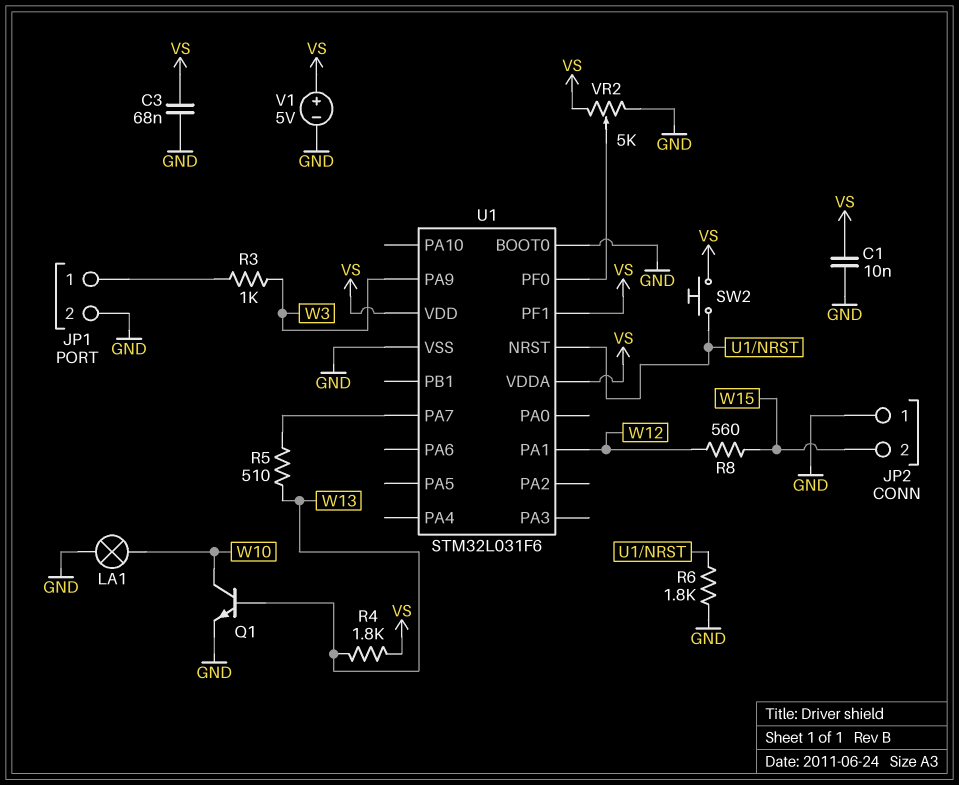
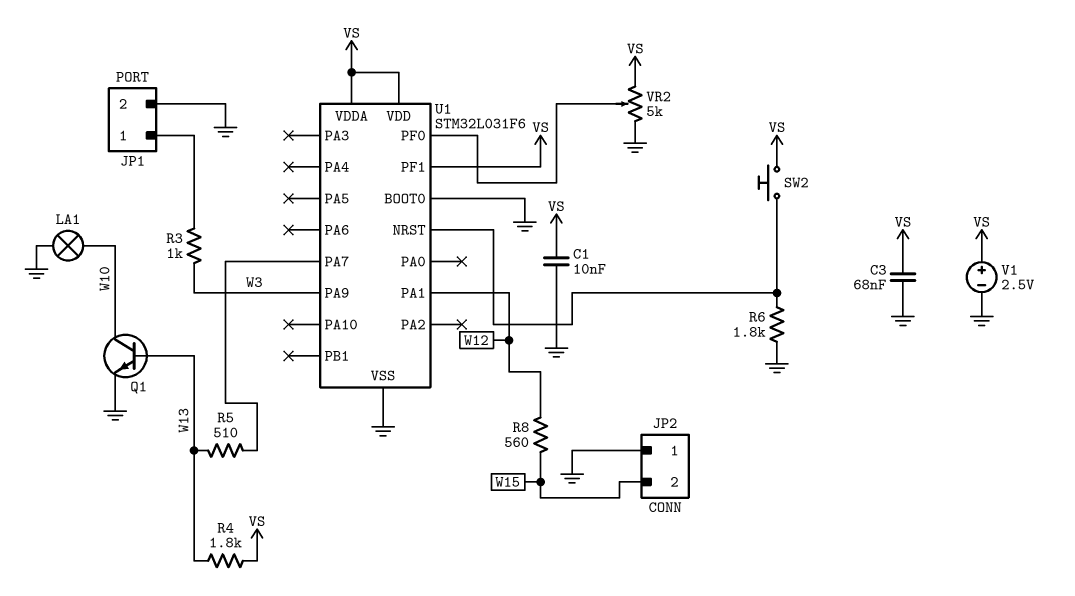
V1: 5V (plus VS, minus GND) -> 2.5V (plus VS, minus GND)

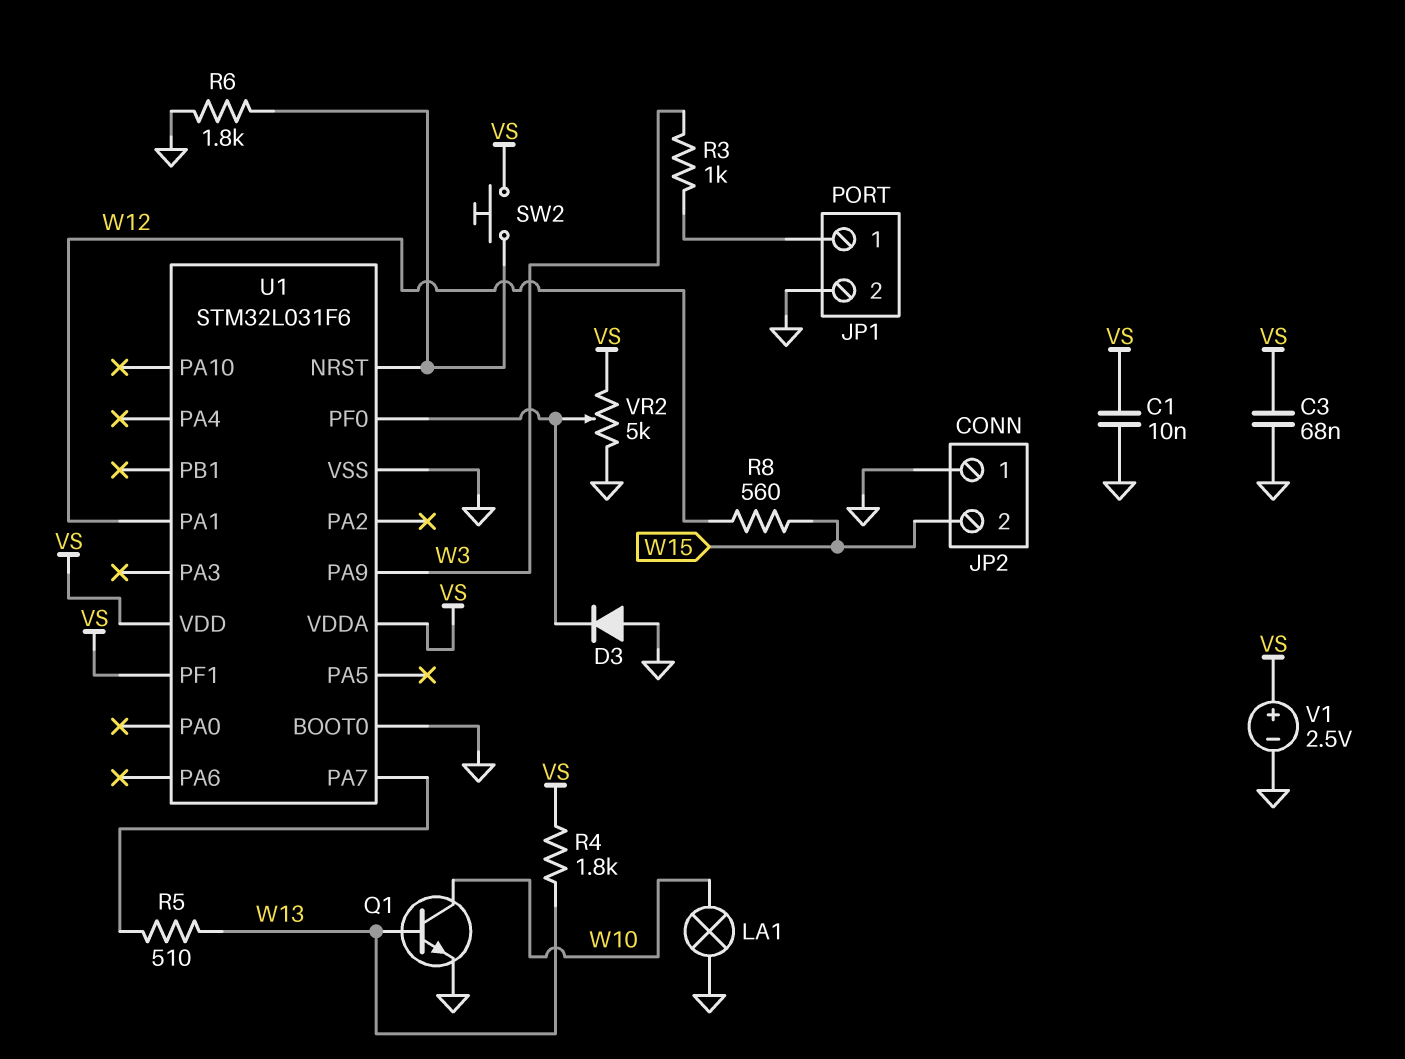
D3: none -> diode (A GND, K U1/PF0)

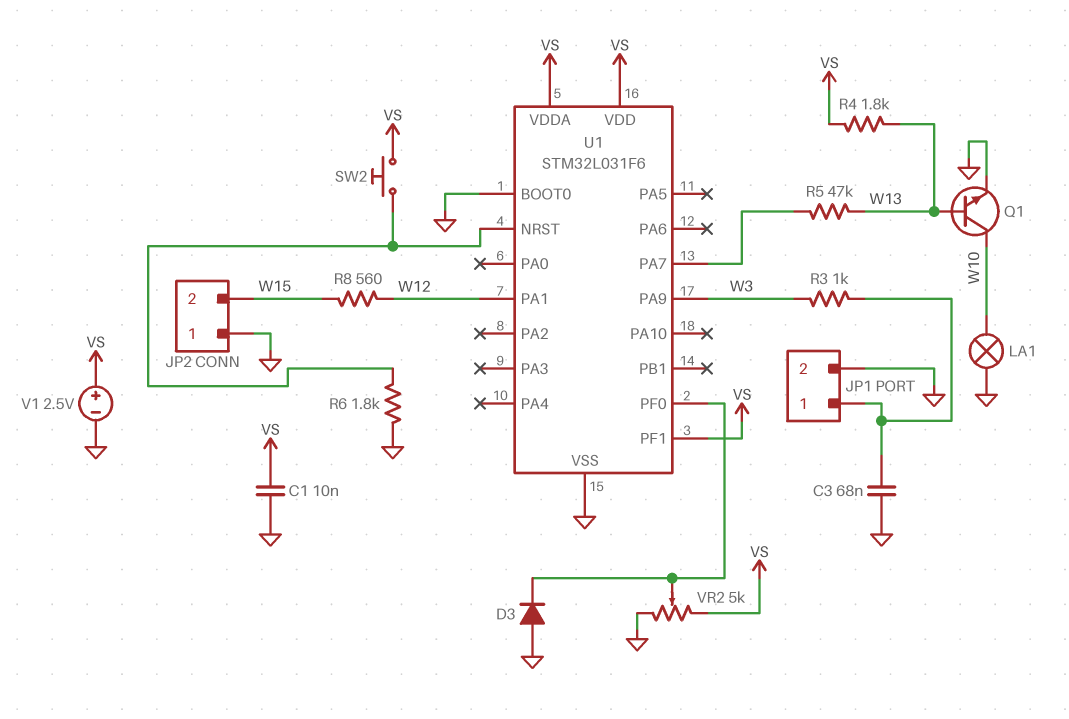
C3: 68nF (GND, VS) -> 68nF (GND, JP1/1)
R5: 510 (U1/PA7, W13) -> 47k (U1/PA7, W13)

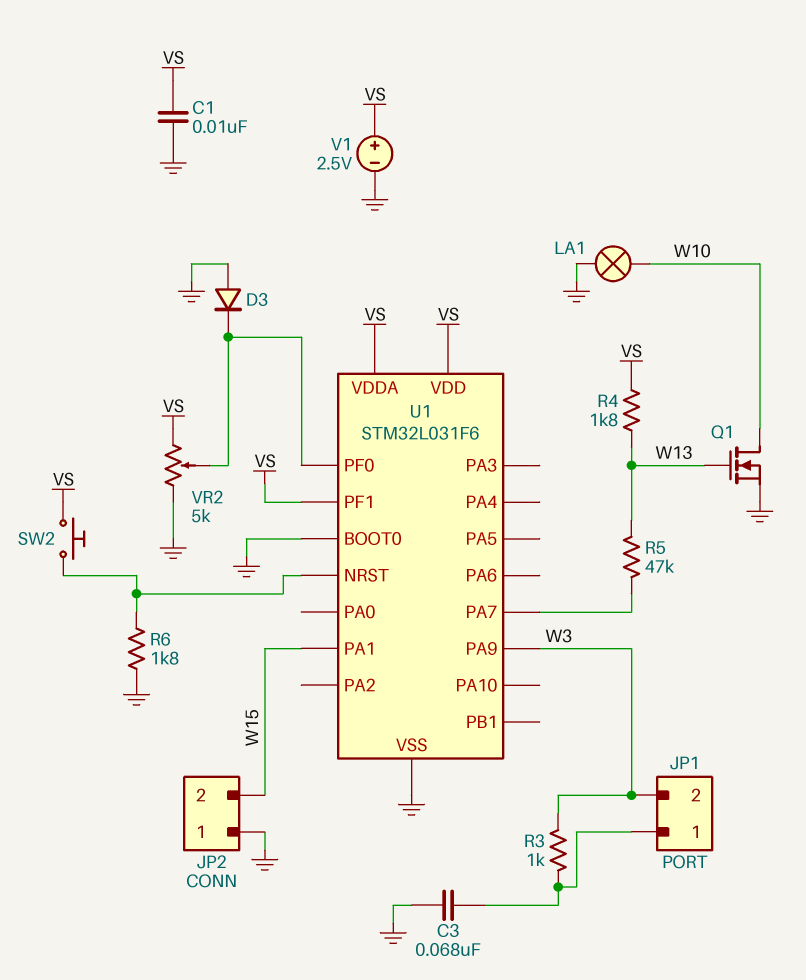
JP1 pin 2: GND -> W3
Q1: NPN (B W13, C W10, E GND) -> NMOS (G W13, D W10, S GND)
R8: 560 (W12, W15) -> none
U1 pin PA1: W12 -> W15

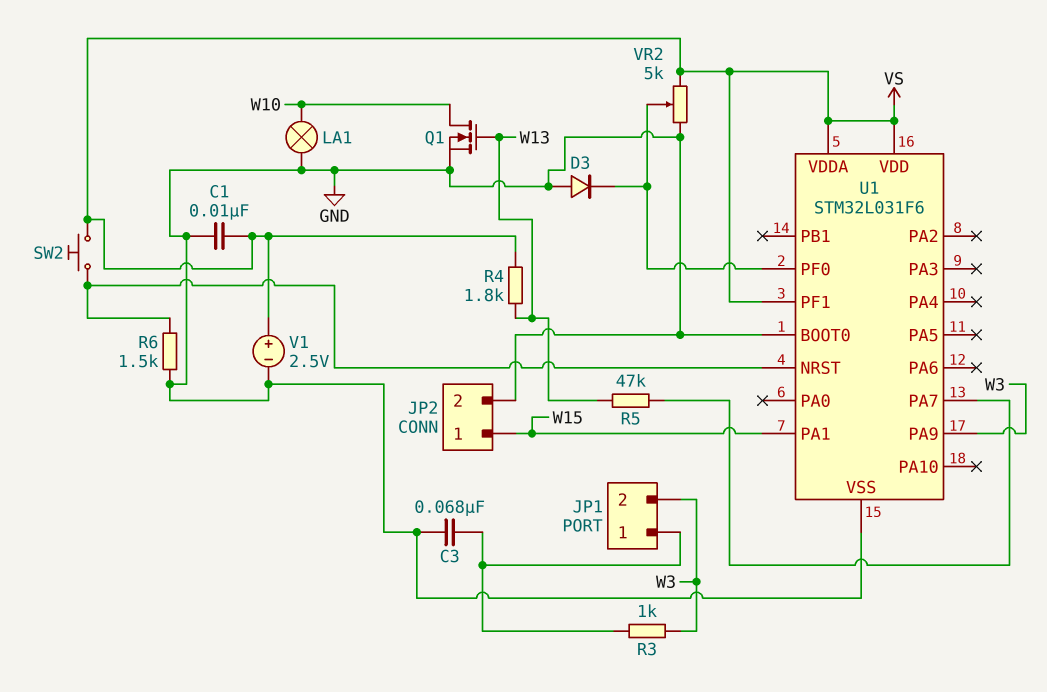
JP2 pin 1: GND -> W15
JP2 pin 2: W15 -> GND
R6: 1.8k (GND, U1/NRST) -> 1.5k (GND, U1/NRST)

